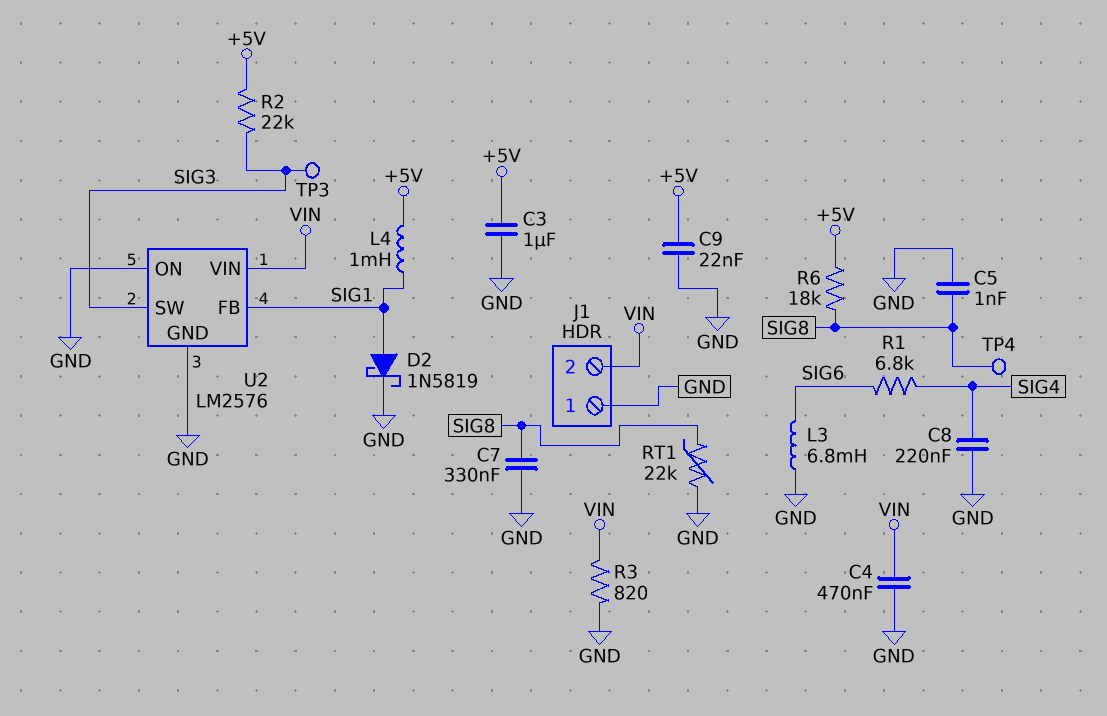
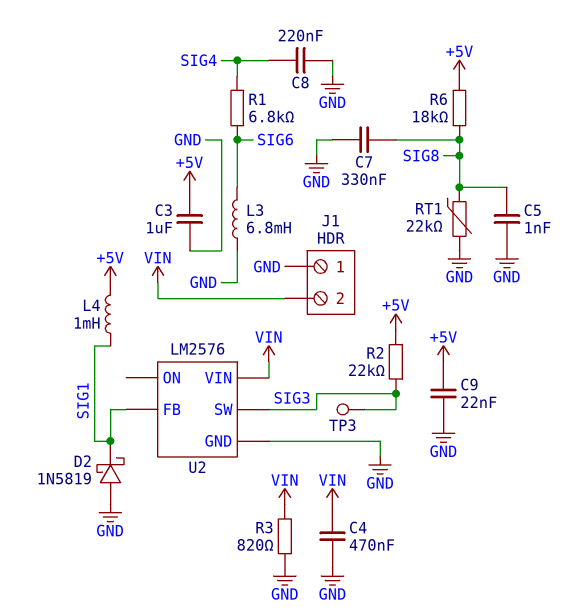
D2: schottky 1N5819 (A SIG1, K GND) -> schottky 1N5819 (A GND, K SIG1)
TP4: test point (SIG8) -> none
U2 pin ON: GND -> none

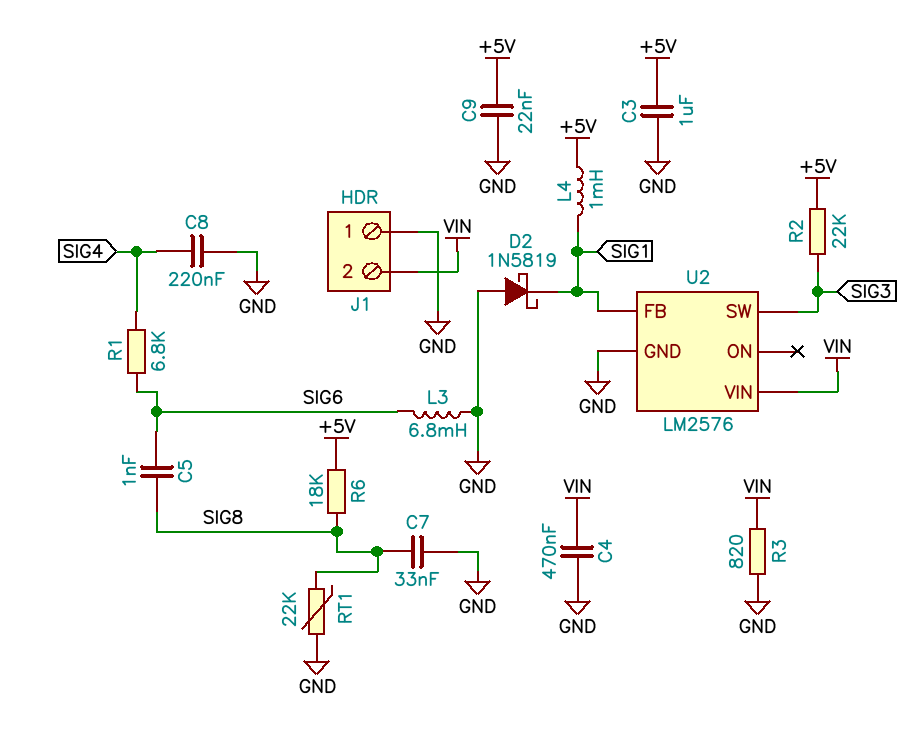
C5: 1nF (GND, SIG8) -> 1nF (SIG6, SIG8)
C7: 330nF (GND, SIG8) -> 33nF (GND, SIG8)
TP3: test point (SIG3) -> none

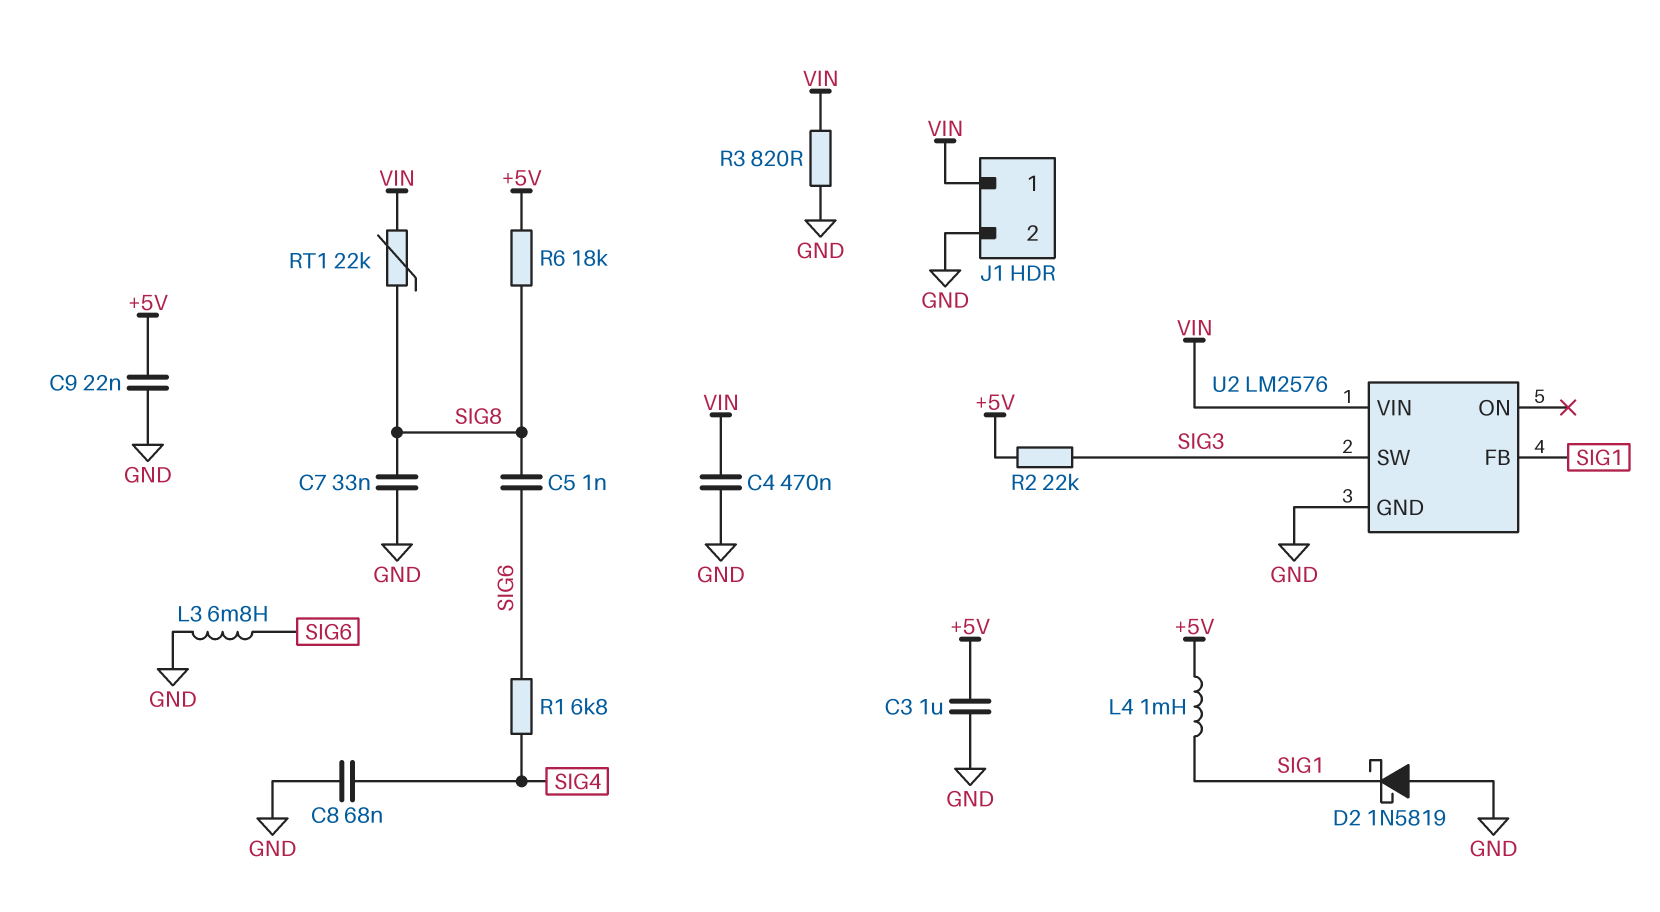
C8: 220nF (GND, SIG4) -> 68nF (GND, SIG4)
J1 pin 1: GND -> VIN
J1 pin 2: VIN -> GND
RT1: 22k (GND, SIG8) -> 22k (SIG8, VIN)

